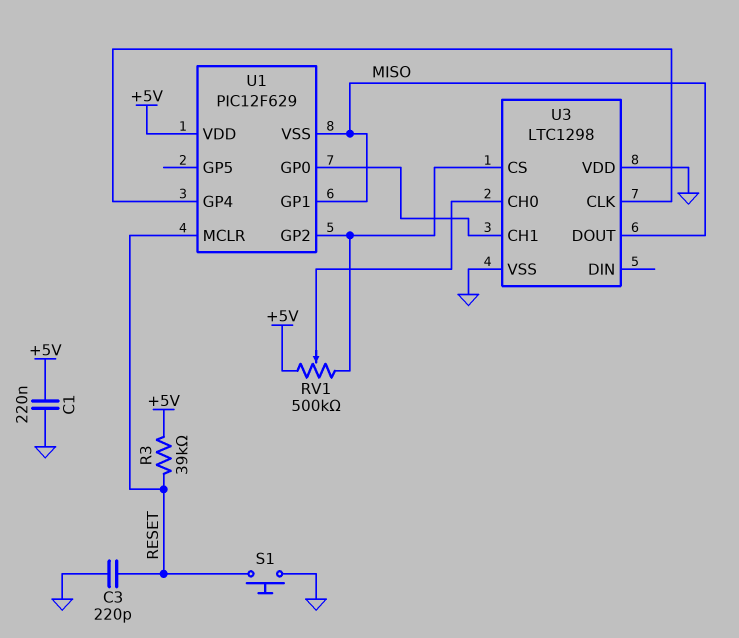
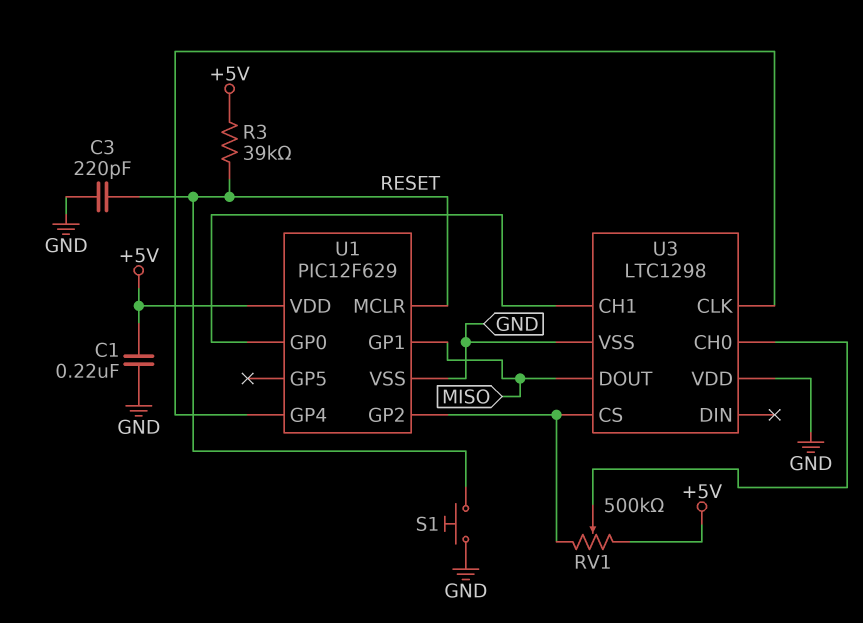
U1 pin VSS: MISO -> GND

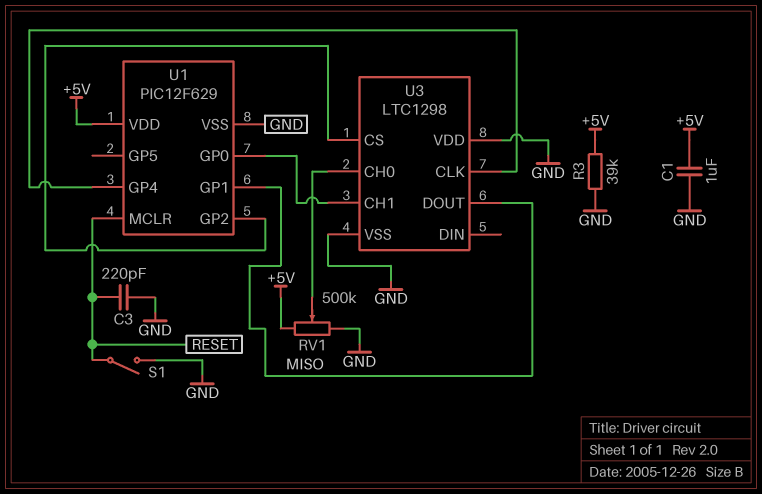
C1: 220nF (+5V, GND) -> 1uF (+5V, GND)
R3: 39k (+5V, RESET) -> 39k (+5V, GND)
RV1: 500k (+5V, U1/GP2, wiper U3/CH0) -> 500k (+5V, GND, wiper U3/CH0)
S1: button (GND, RESET) -> switch (GND, RESET)

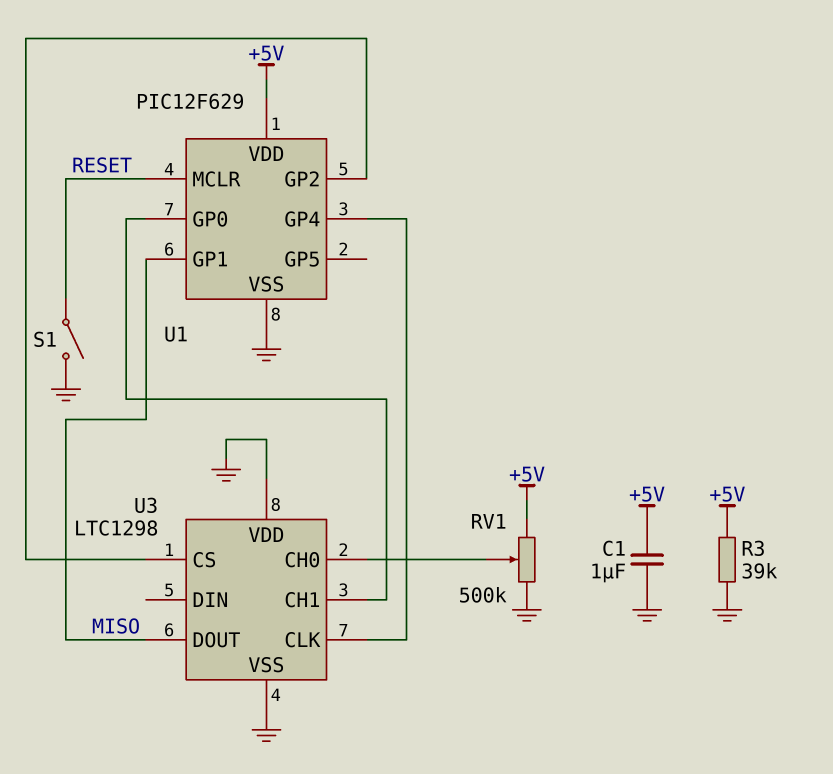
C3: 220pF (GND, RESET) -> none

